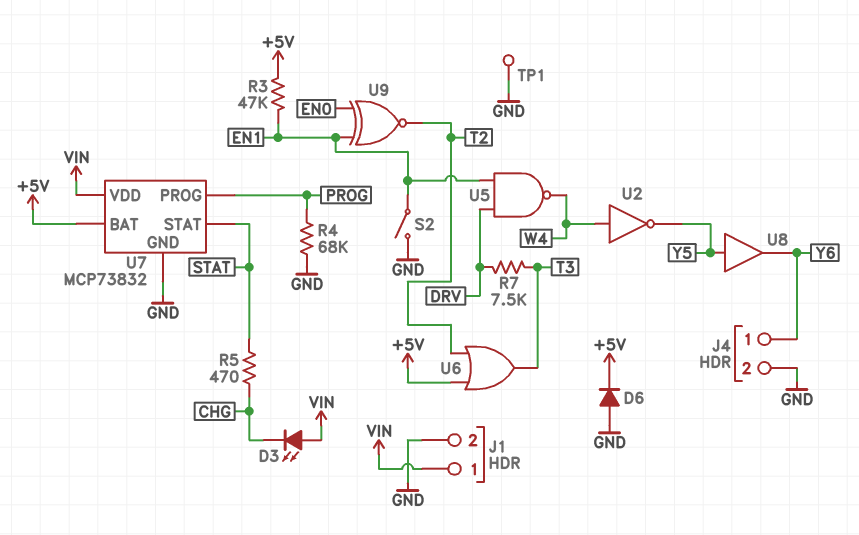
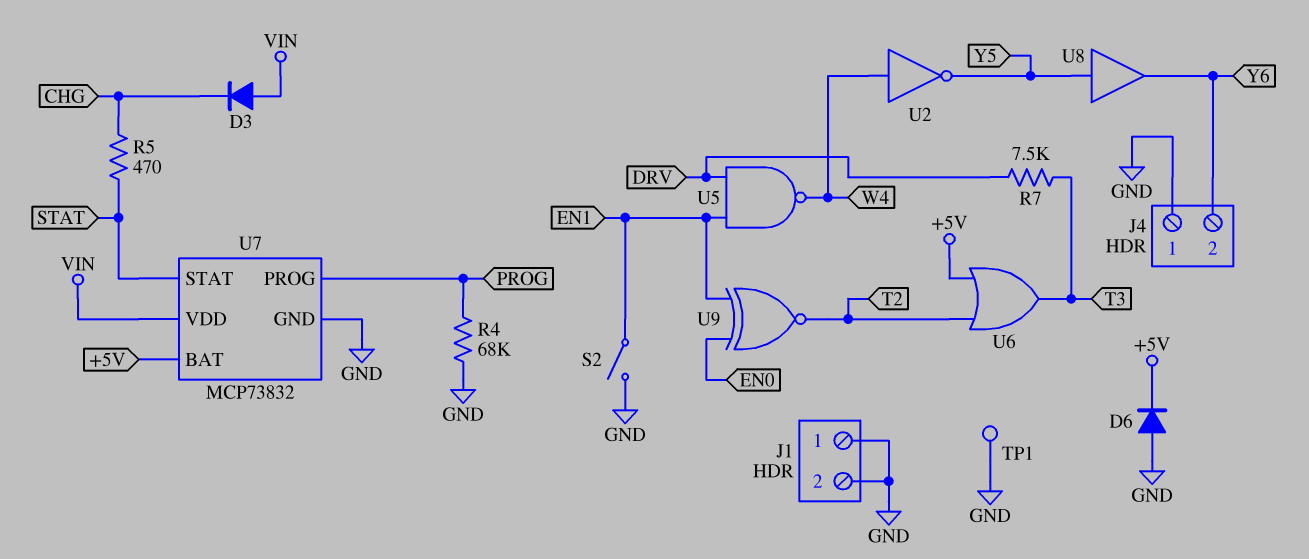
D3: LED (A VIN, K CHG) -> diode (A VIN, K CHG)
J1 pin 1: VIN -> GND
J4 pin 1: Y6 -> GND
J4 pin 2: GND -> Y6
R3: 47k (+5V, EN1) -> none

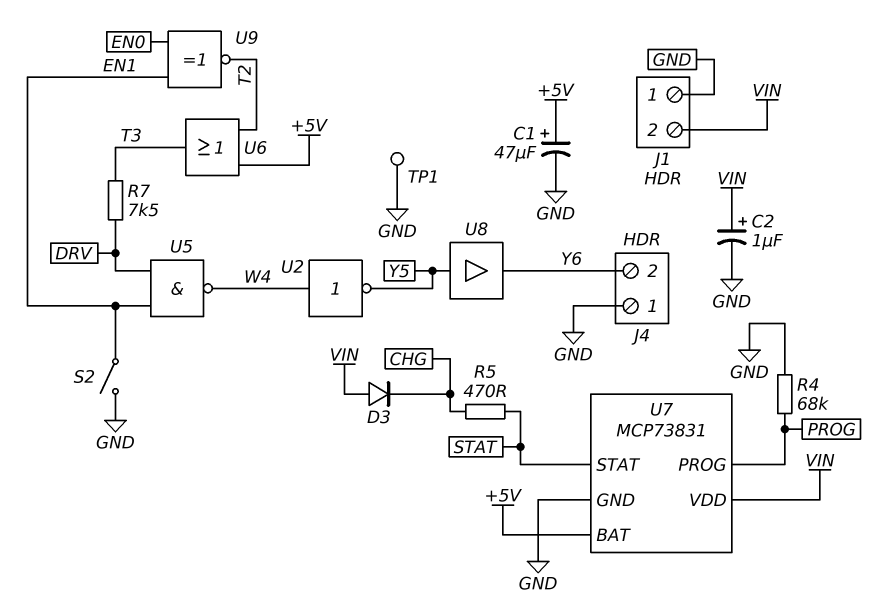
C1: none -> 47uF (plus +5V, minus GND)
C2: none -> 1uF (plus VIN, minus GND)
D6: diode (A GND, K +5V) -> none
J1 pin 2: GND -> VIN
U7: MCP73832 -> MCP73831

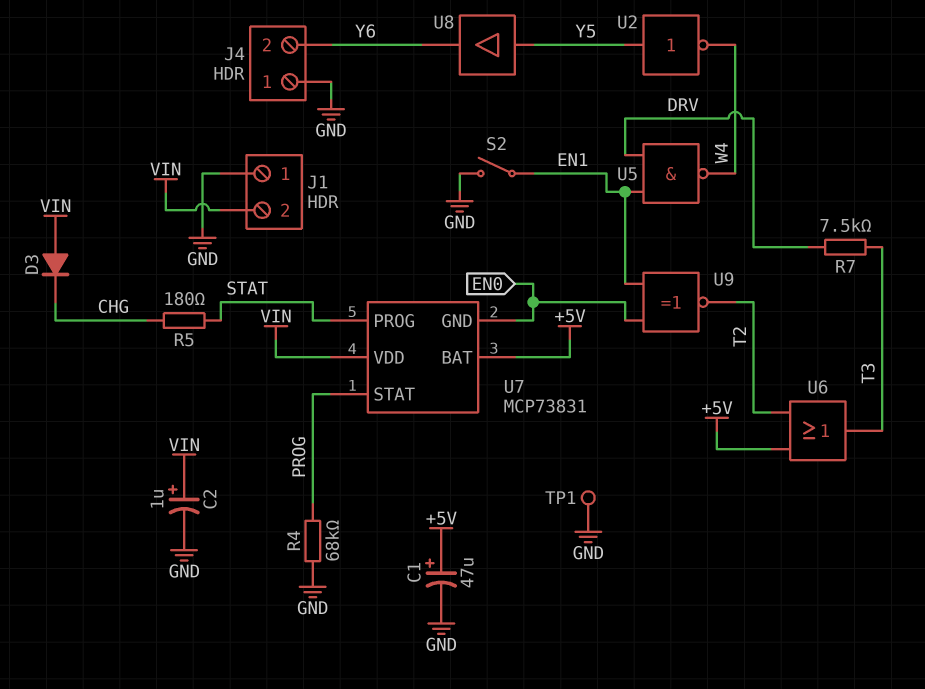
R5: 470 (CHG, STAT) -> 180 (CHG, STAT)
U2: NOT (in W4, out Y5) -> NOT (in Y5, out W4)
U7 pin GND: GND -> EN0
U7 pin PROG: PROG -> STAT
U7 pin STAT: STAT -> PROG

